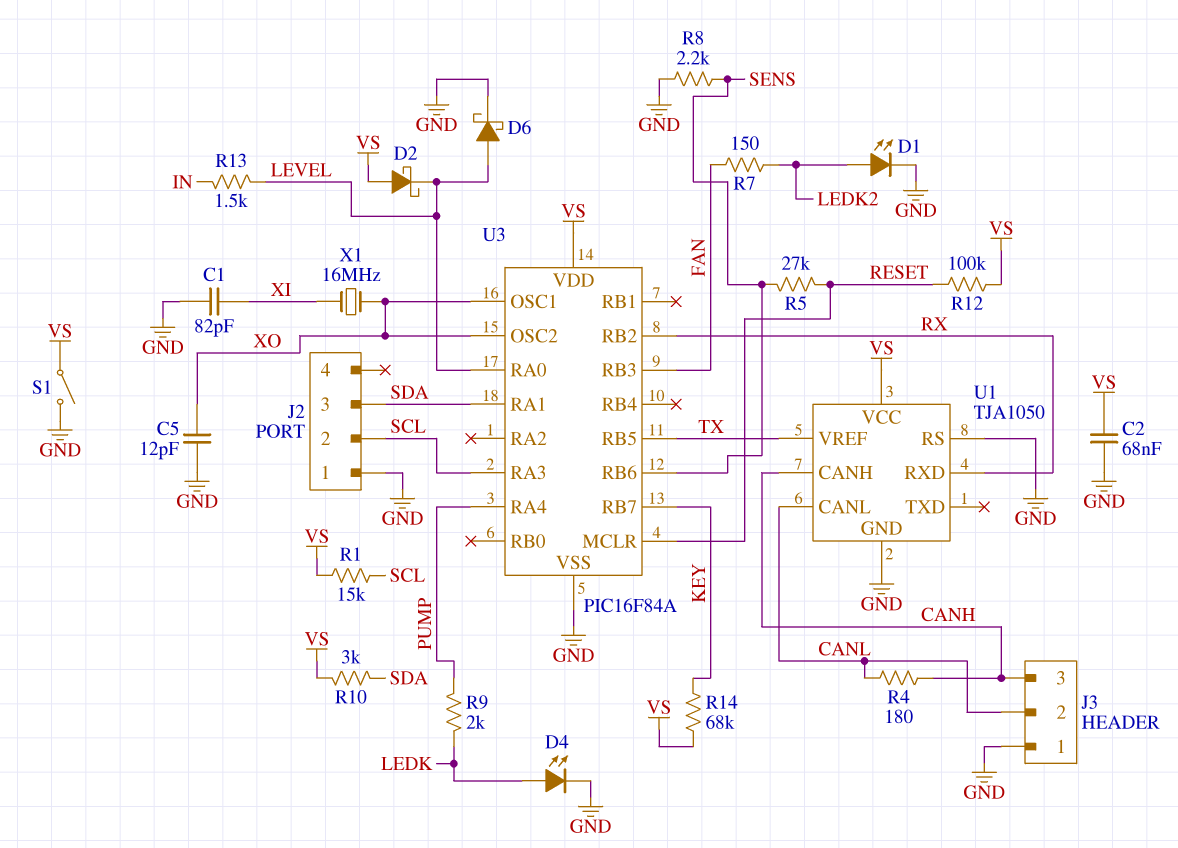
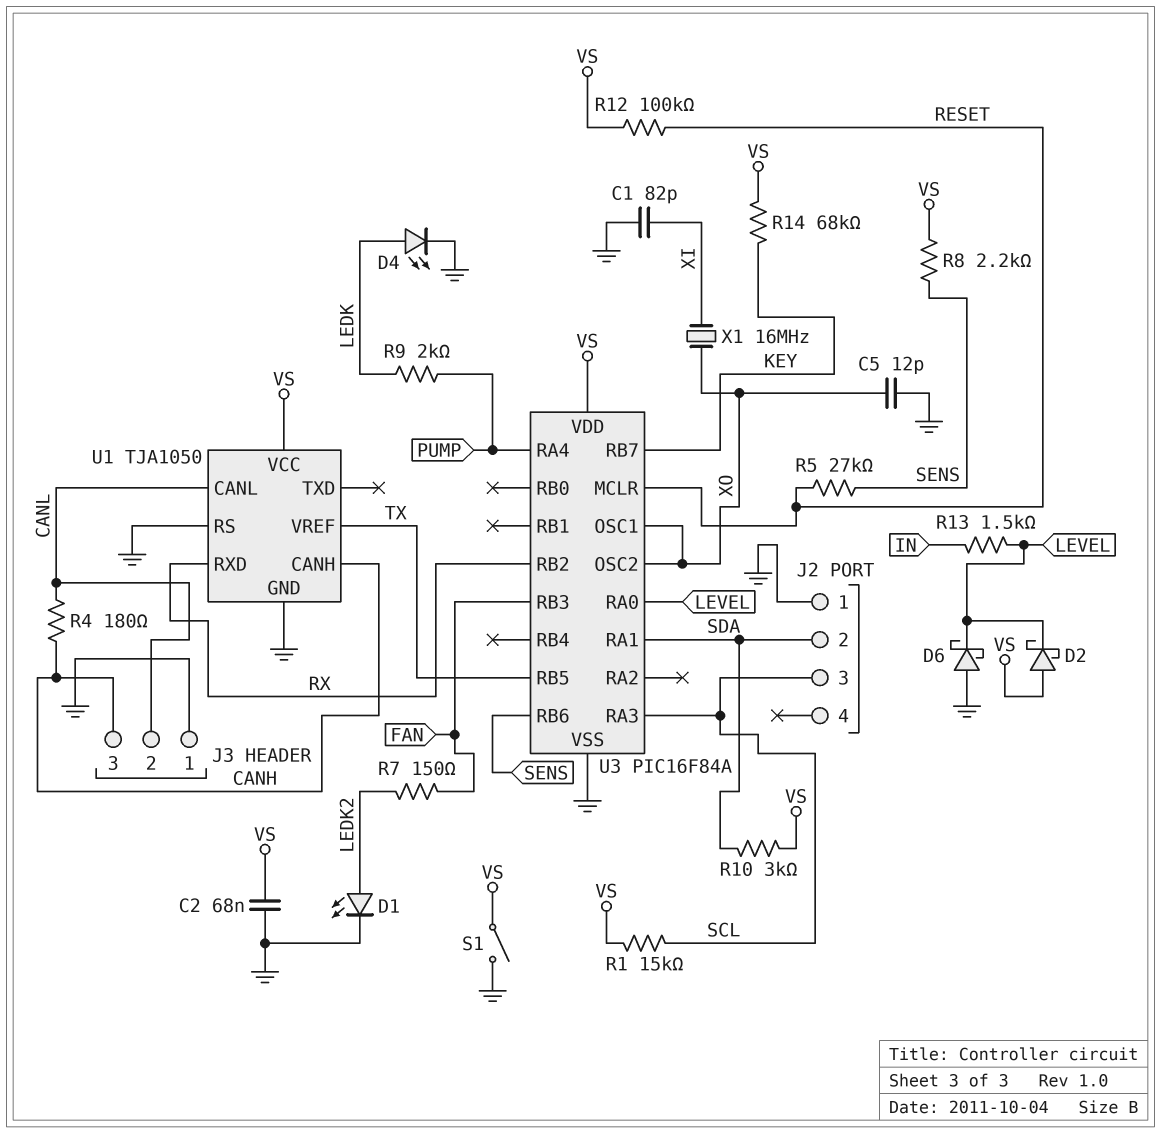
D6: schottky (A LEVEL, K GND) -> schottky (A GND, K LEVEL)
J2 pin 2: SCL -> SDA
J2 pin 3: SDA -> SCL
R8: 2.2k (GND, SENS) -> 2.2k (SENS, VS)

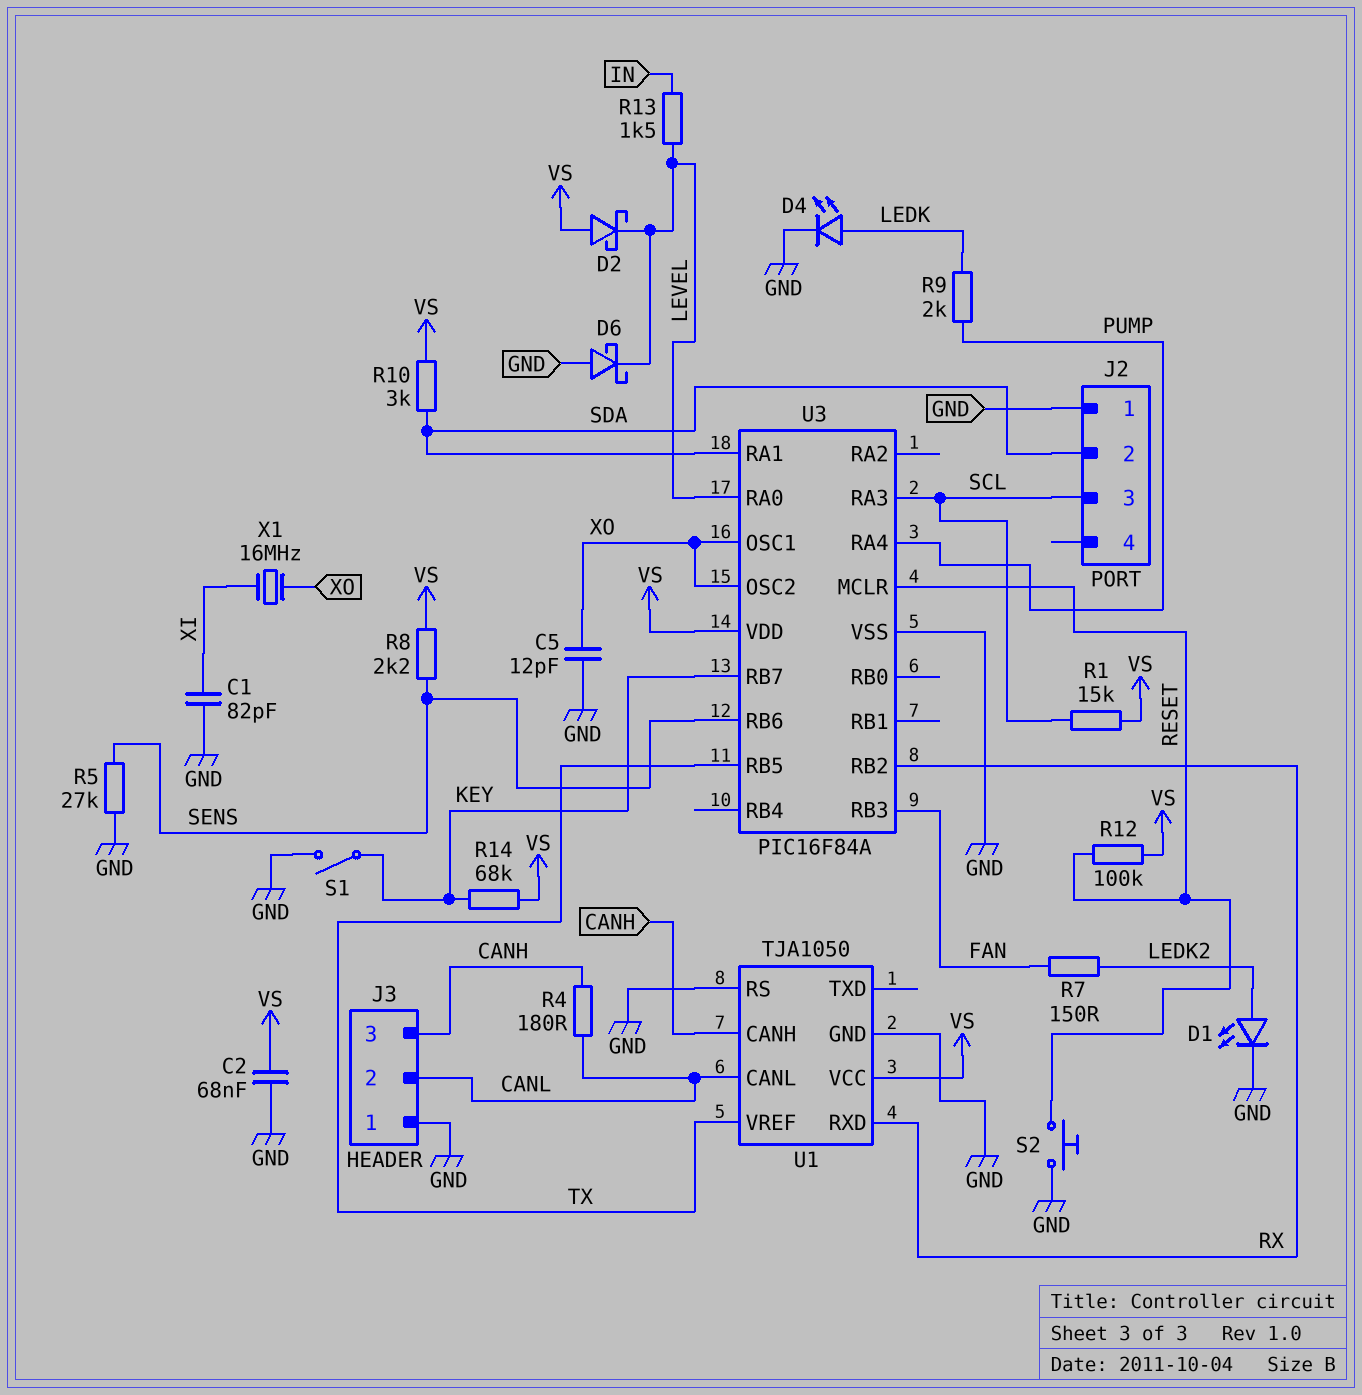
R5: 27k (RESET, SENS) -> 27k (GND, SENS)
S1: switch (GND, VS) -> switch (GND, KEY)
S2: none -> button (GND, RESET)

